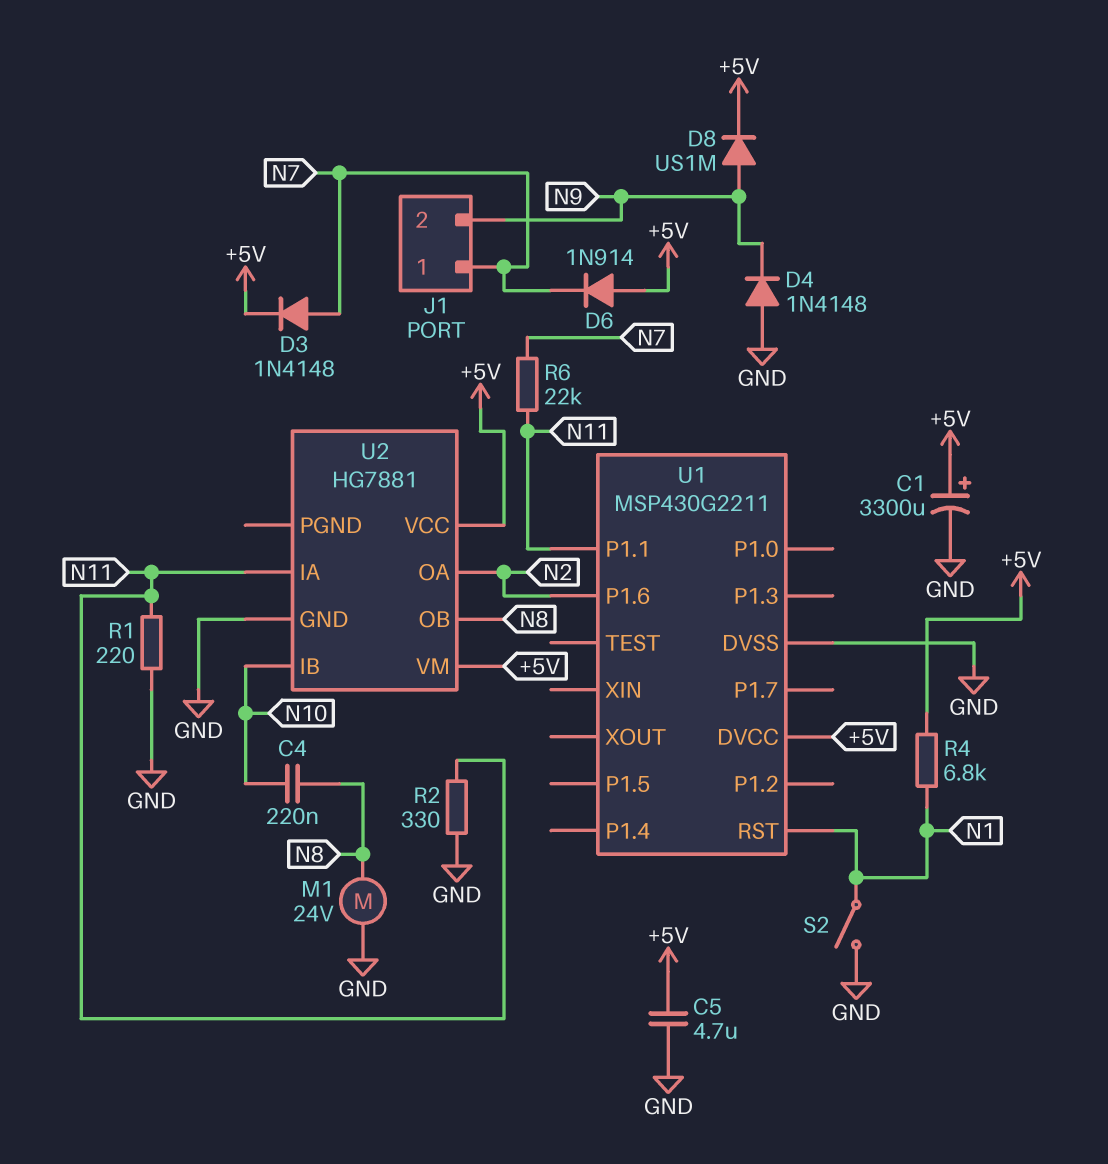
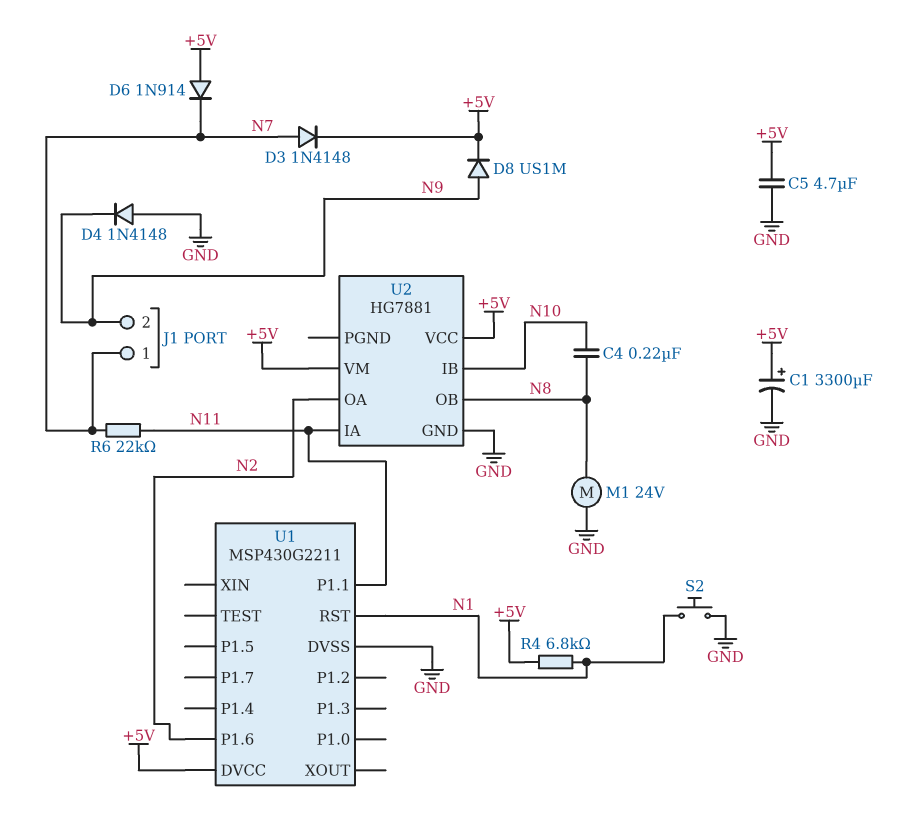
R1: 220 (GND, N11) -> none
R2: 330 (GND, N11) -> none
S2: switch (GND, N1) -> button (GND, N1)

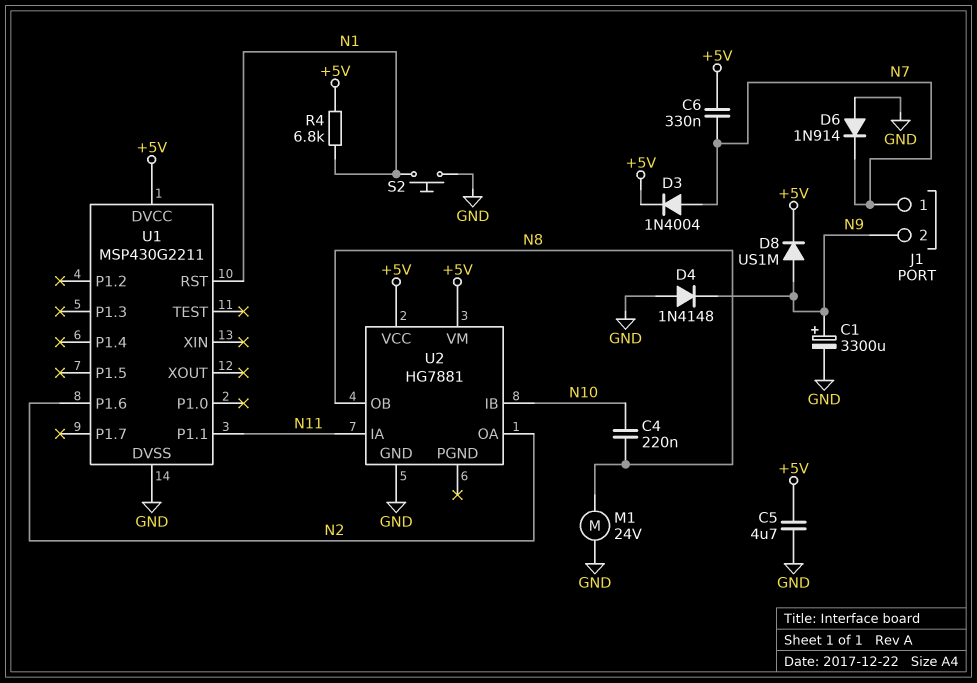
C1: 3300uF (plus +5V, minus GND) -> 3300uF (plus N9, minus GND)
C6: none -> 330nF (+5V, N7)
D3: diode 1N4148 (A N7, K +5V) -> diode 1N4004 (A N7, K +5V)
D6: diode 1N914 (A +5V, K N7) -> diode 1N914 (A GND, K N7)
R6: 22k (N7, N11) -> none

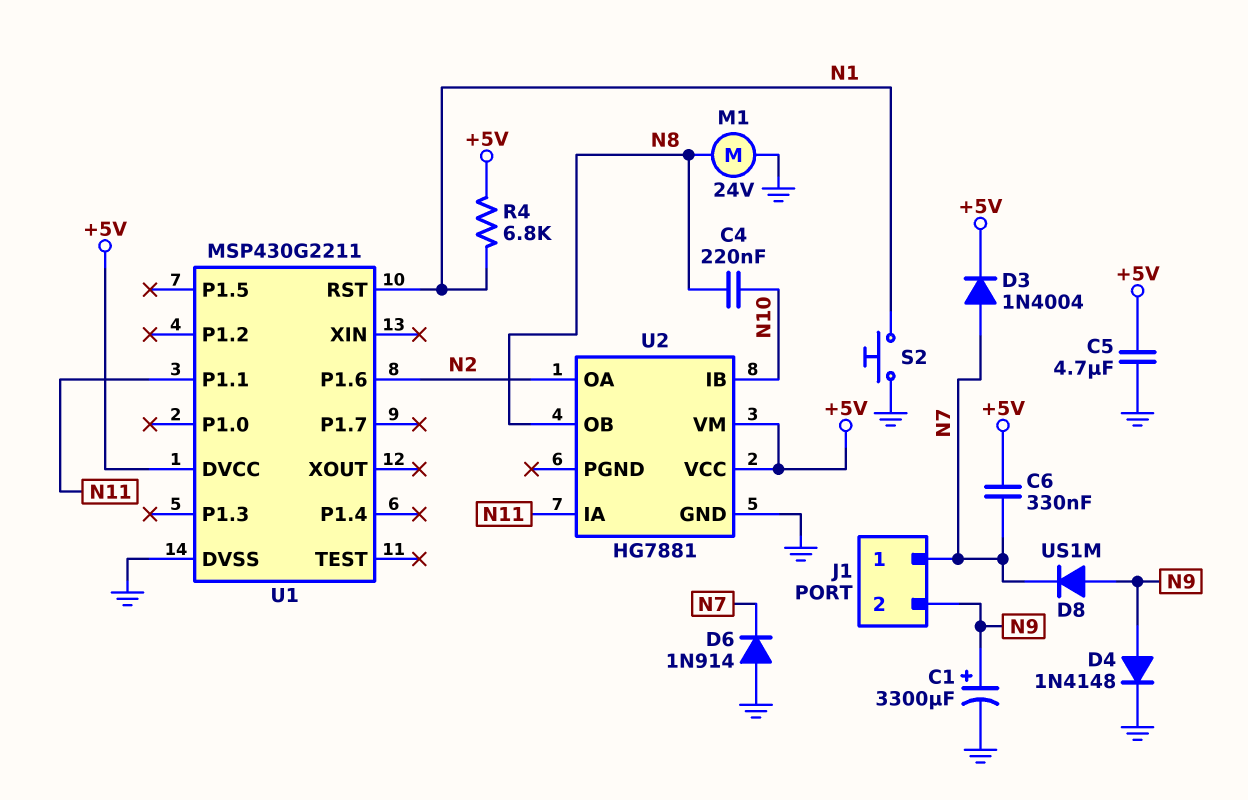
D4: diode 1N4148 (A GND, K N9) -> diode 1N4148 (A N9, K GND)
D8: diode US1M (A N9, K +5V) -> diode US1M (A N9, K N7)

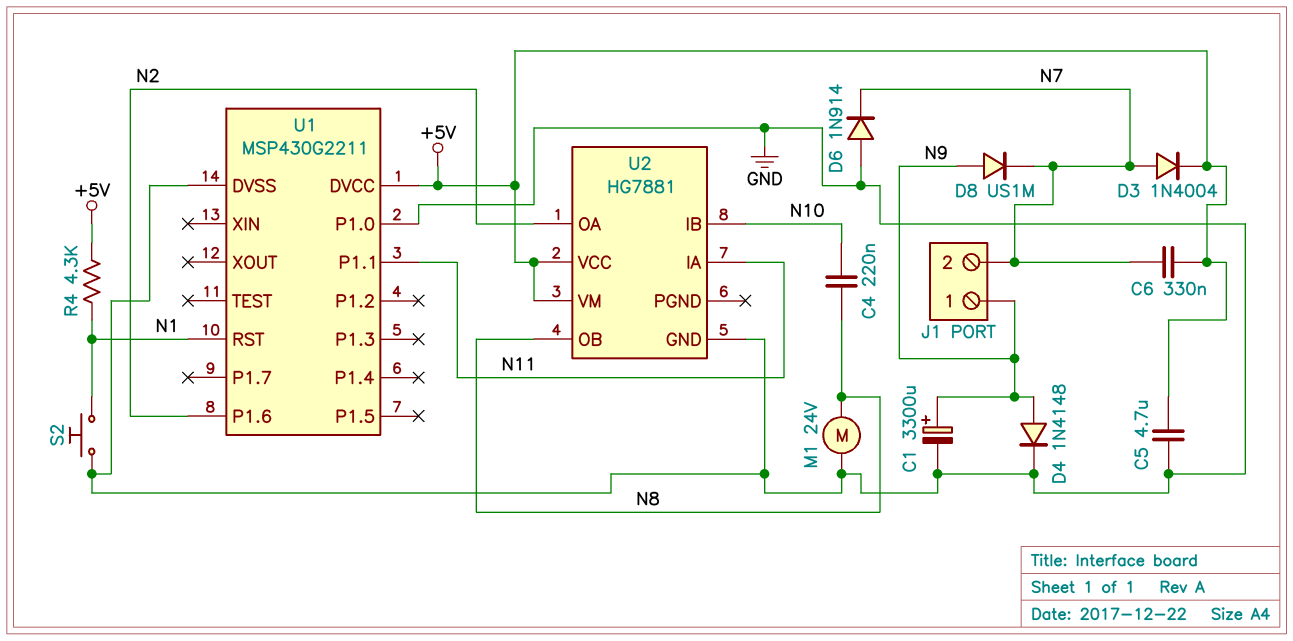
J1 pin 1: N7 -> N9
J1 pin 2: N9 -> N7
R4: 6.8k (+5V, N1) -> 4.3k (+5V, N1)
U1 pin P1.0: none -> GND

